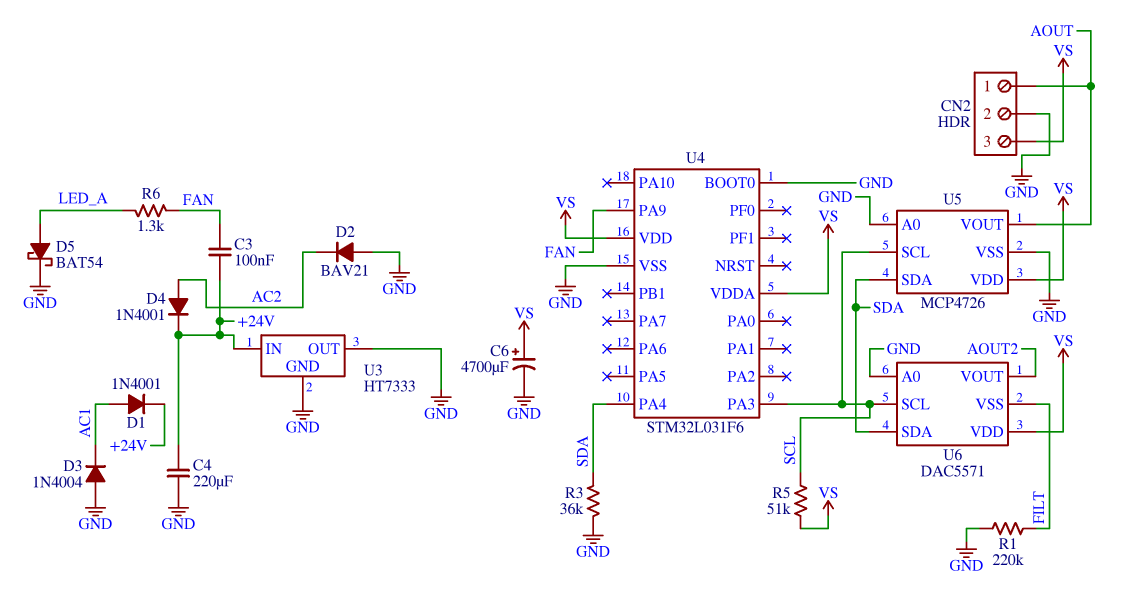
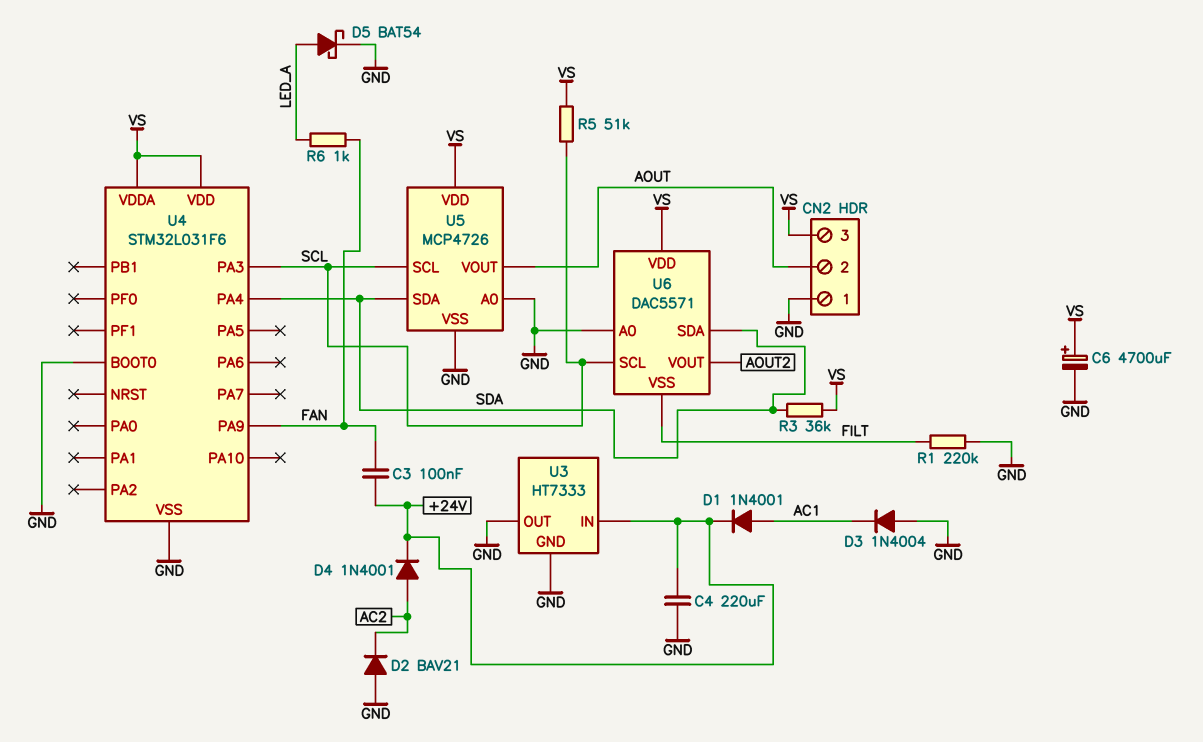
CN2 pin 1: AOUT -> GND
CN2 pin 2: GND -> AOUT
R3: 36k (GND, SDA) -> 36k (SDA, VS)
R6: 1.3k (FAN, LED_A) -> 1k (FAN, LED_A)

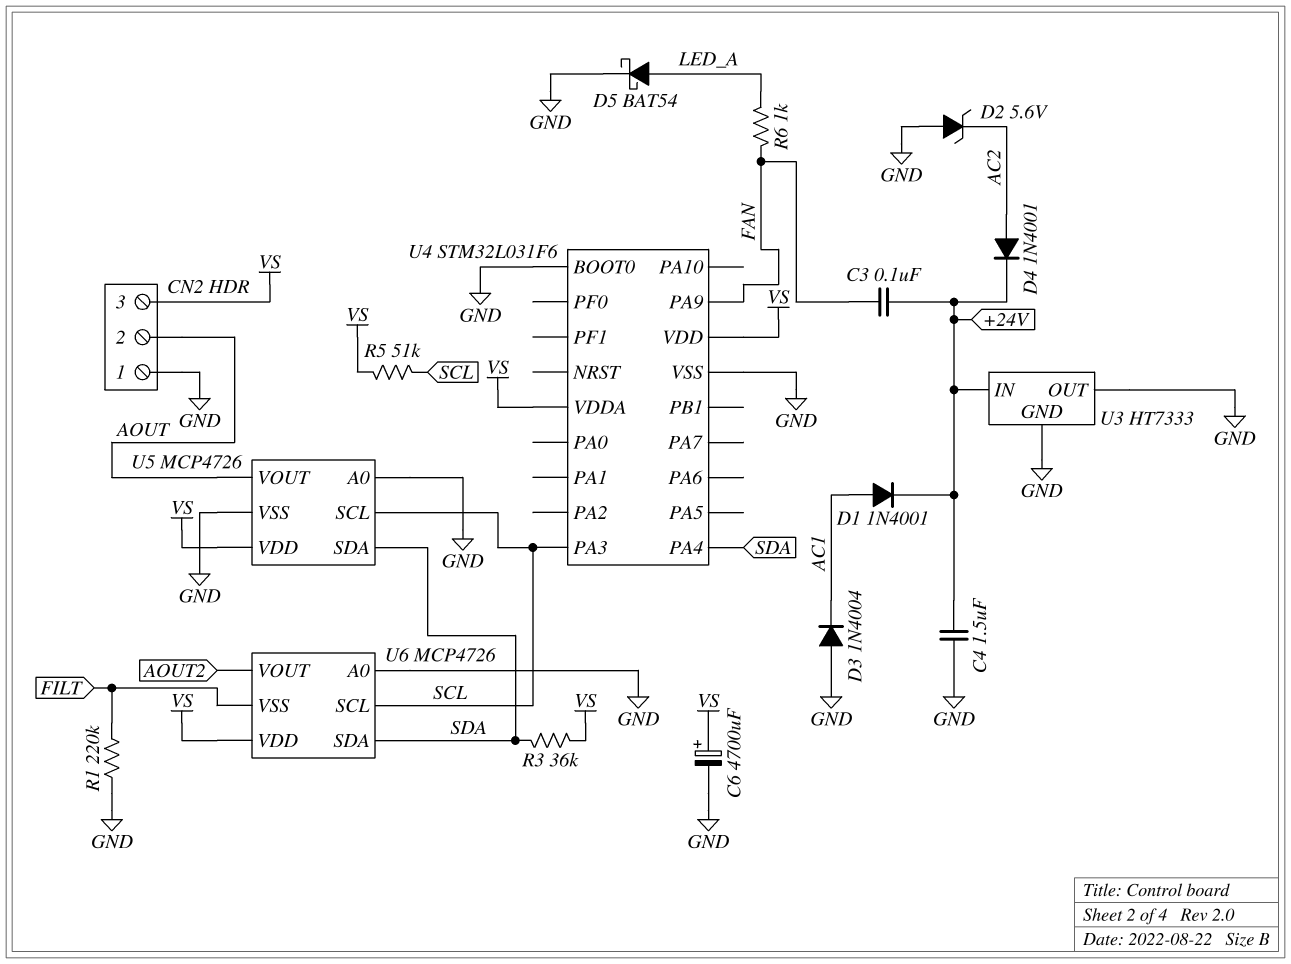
C4: 220uF (+24V, GND) -> 1.5uF (+24V, GND)
D2: diode BAV21 (A GND, K AC2) -> zener 5.6V (A GND, K AC2)
U6: DAC5571 -> MCP4726

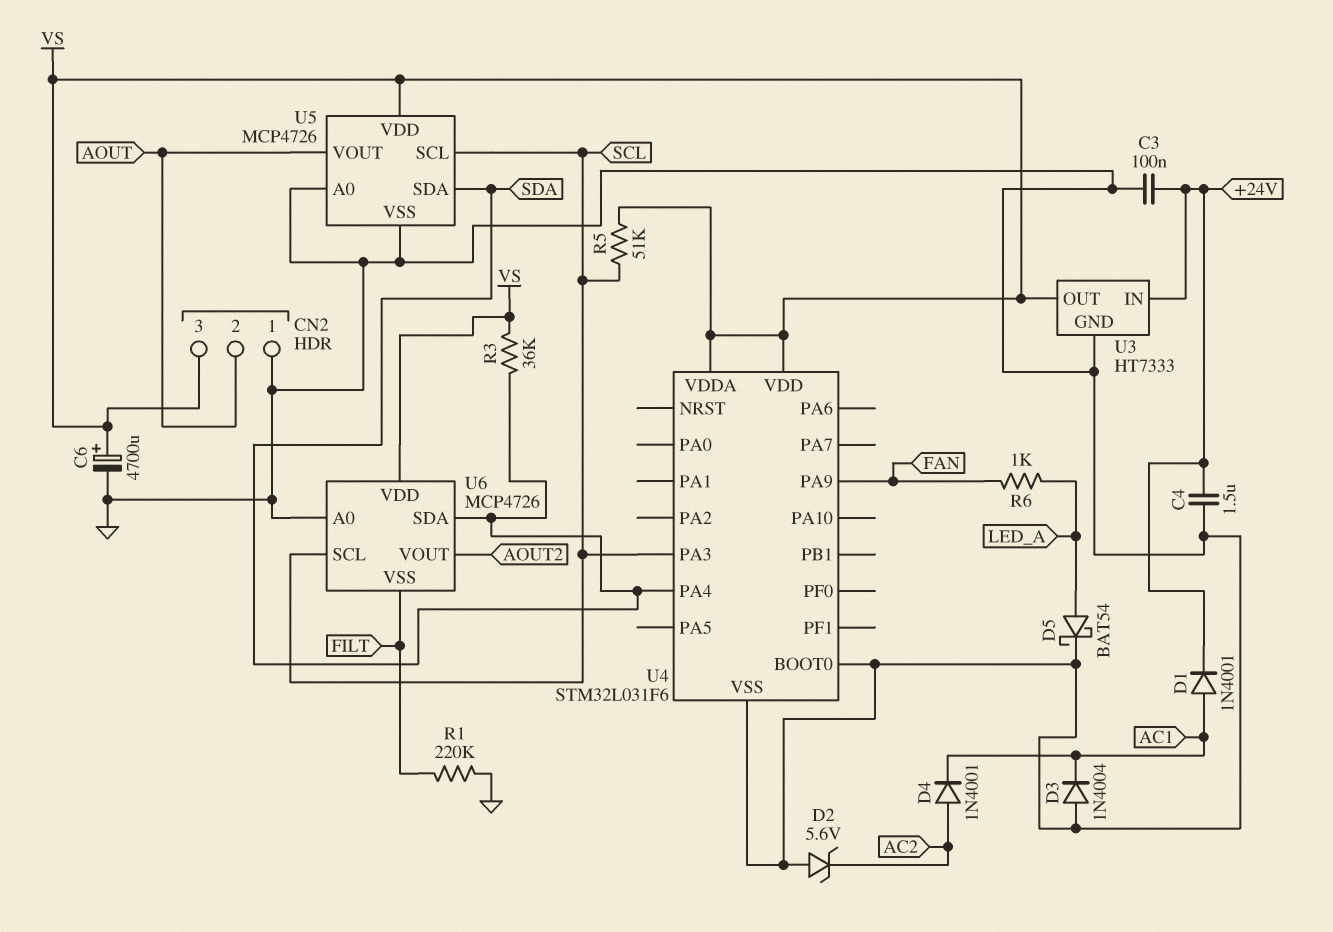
C3: 100nF (+24V, FAN) -> 100nF (+24V, GND)
D4: diode 1N4001 (A AC2, K +24V) -> diode 1N4001 (A AC2, K AC1)
U3 pin OUT: GND -> VS

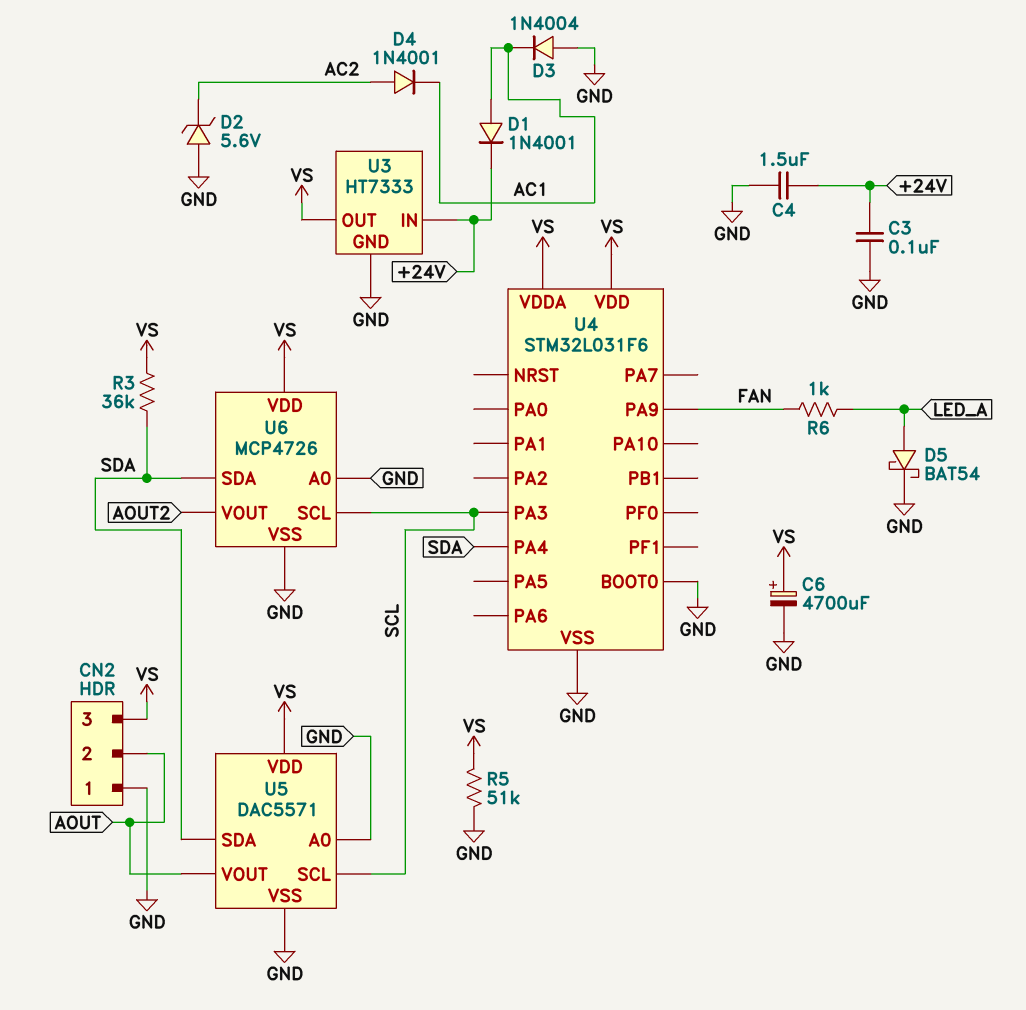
R1: 220k (FILT, GND) -> none
R5: 51k (SCL, VS) -> 51k (GND, VS)
U5: MCP4726 -> DAC5571
U6 pin VSS: FILT -> GND

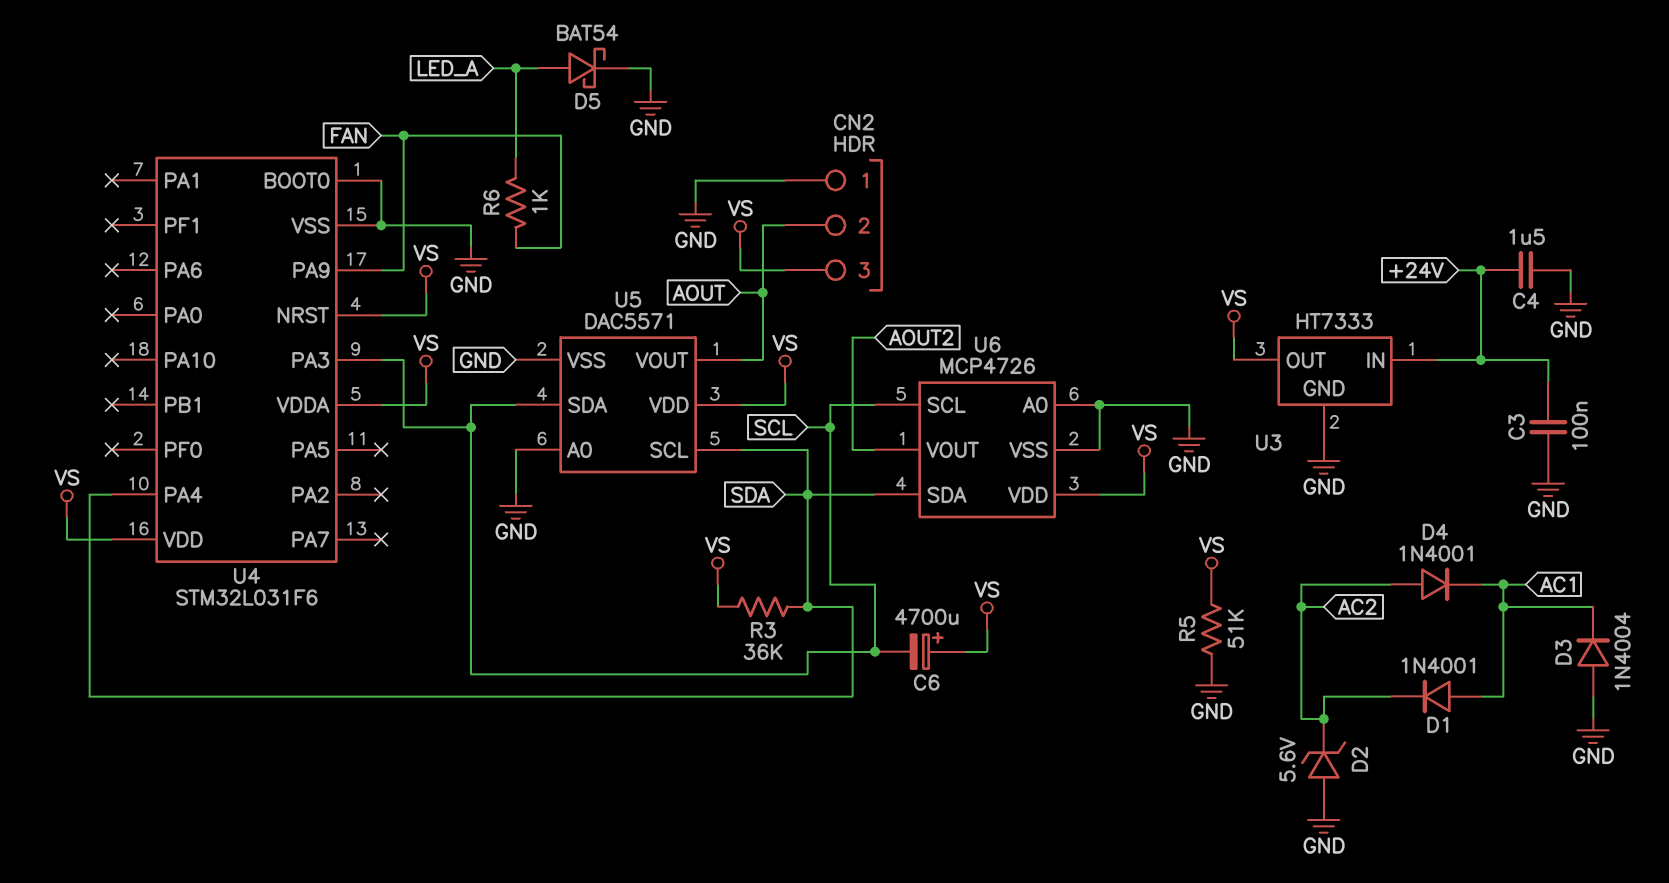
C6: 4700uF (plus VS, minus GND) -> 4700uF (plus VS, minus SCL)
D1: diode 1N4001 (A AC1, K +24V) -> diode 1N4001 (A AC1, K AC2)
U4 pin NRST: none -> VS
U5 pin SCL: SCL -> SDA
U5 pin SDA: SDA -> SCL

